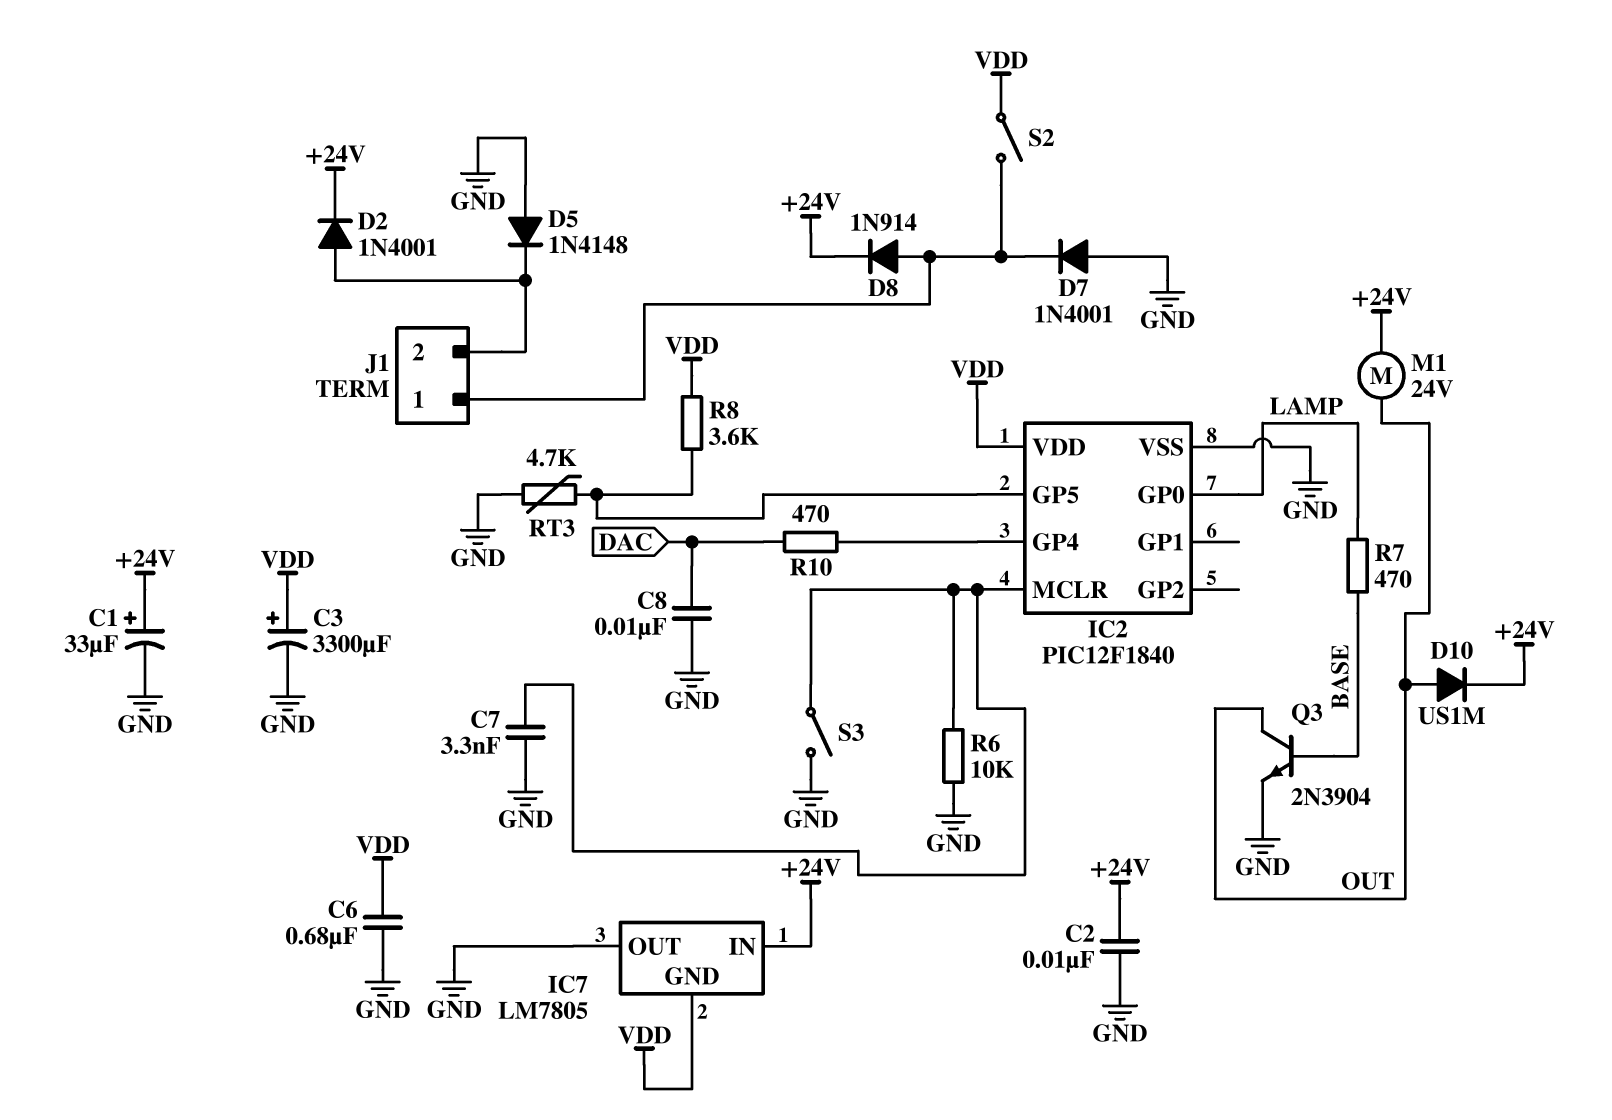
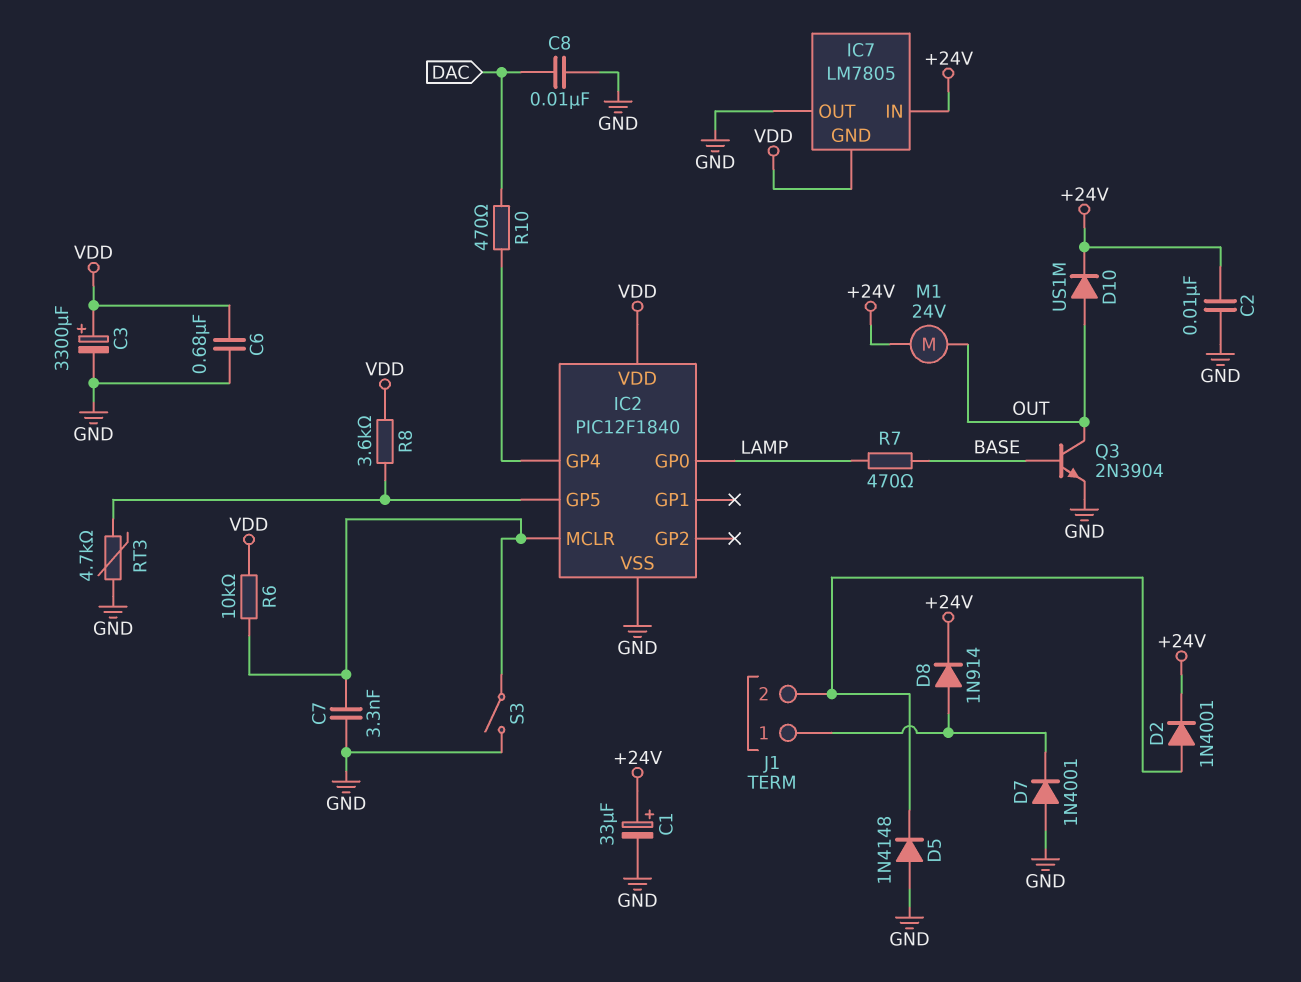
R6: 10k (GND, IC2/MCLR) -> 10k (IC2/MCLR, VDD)
S2: switch (J1/1, VDD) -> none

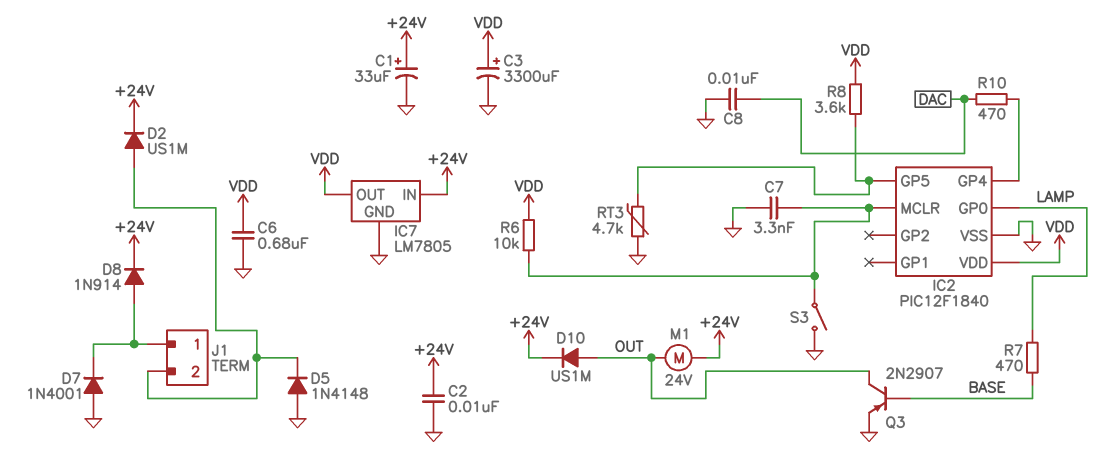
D2: diode 1N4001 (A J1/2, K +24V) -> diode US1M (A J1/2, K +24V)
IC7 pin GND: VDD -> GND
IC7 pin OUT: GND -> VDD
Q3: NPN 2N3904 (B BASE, C OUT, E GND) -> PNP 2N2907 (B BASE, C OUT, E GND)

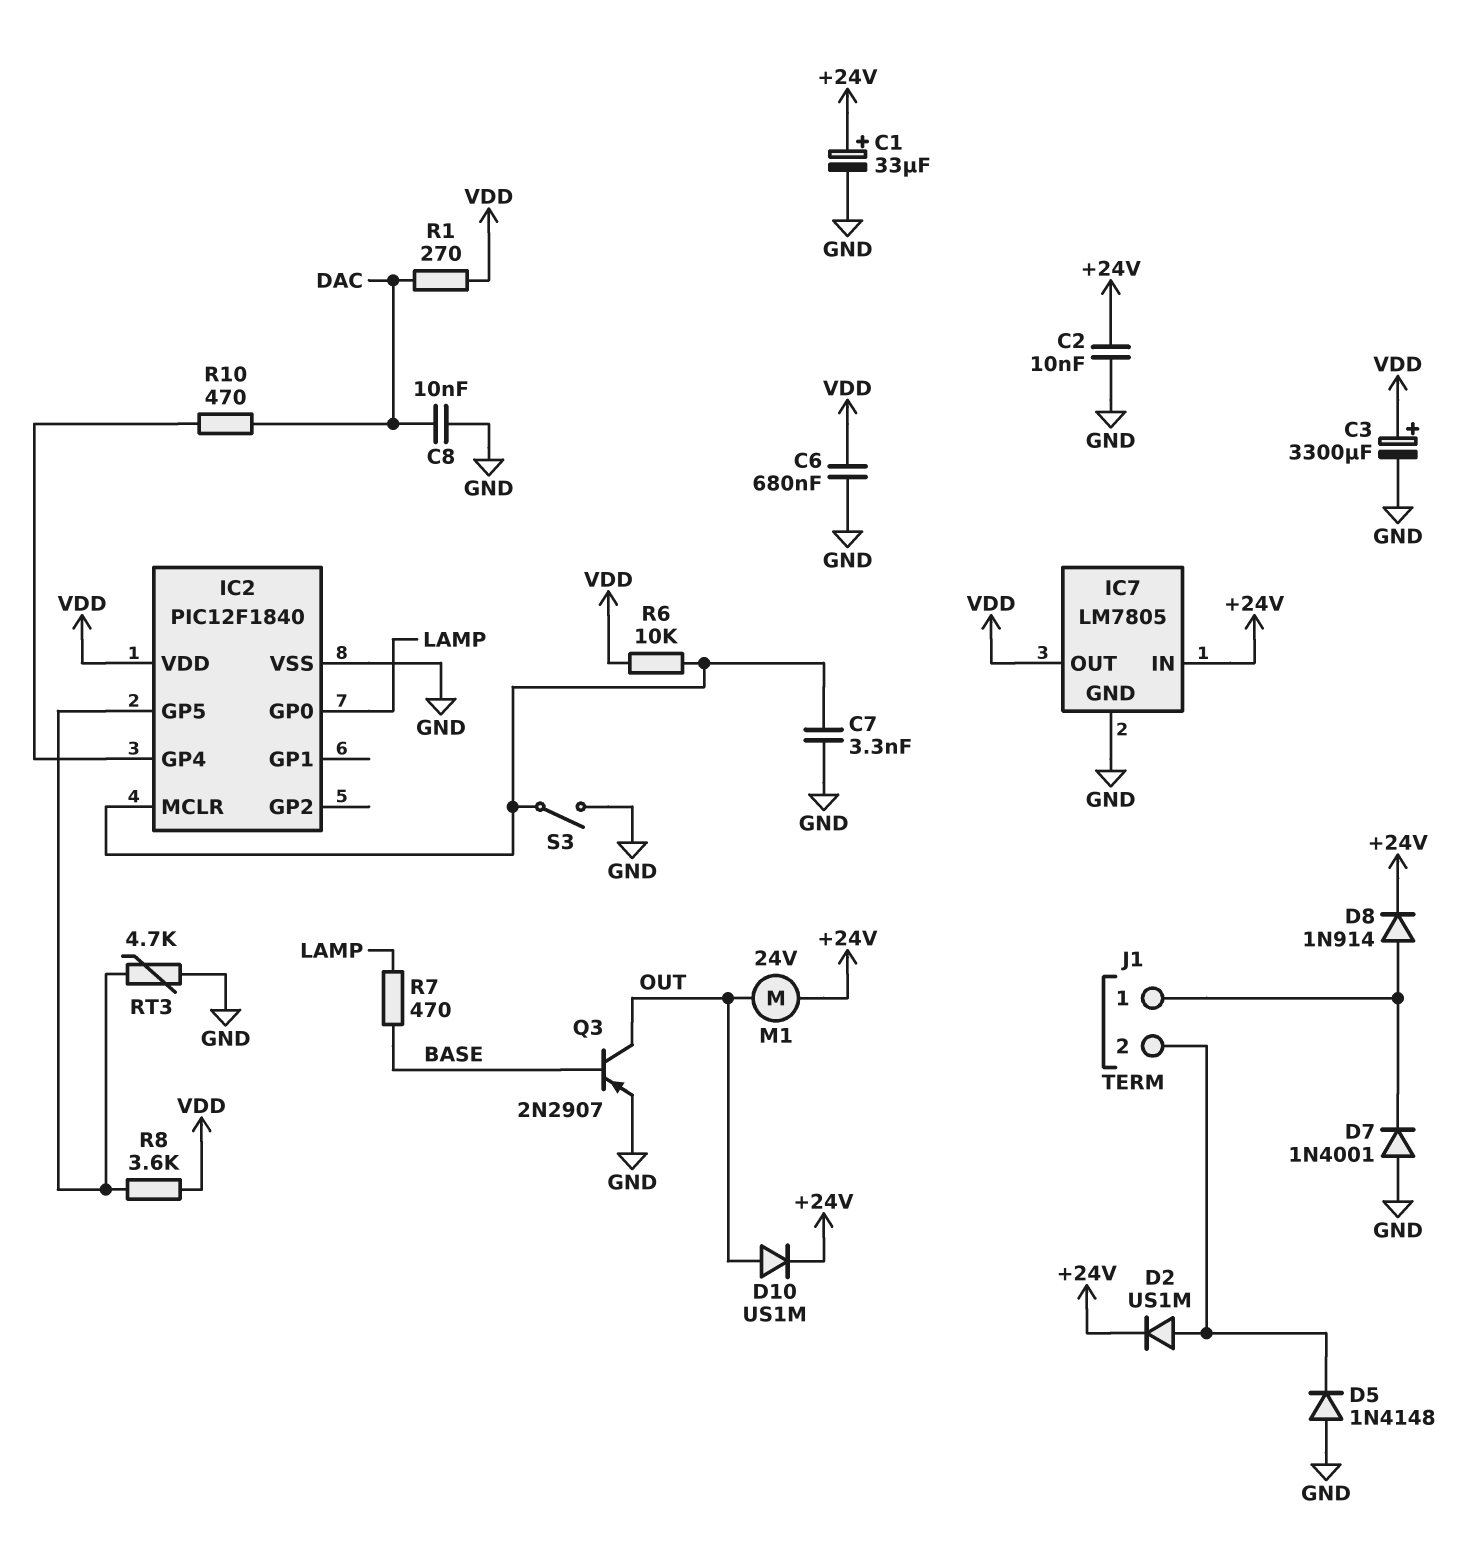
R1: none -> 270 (DAC, VDD)

